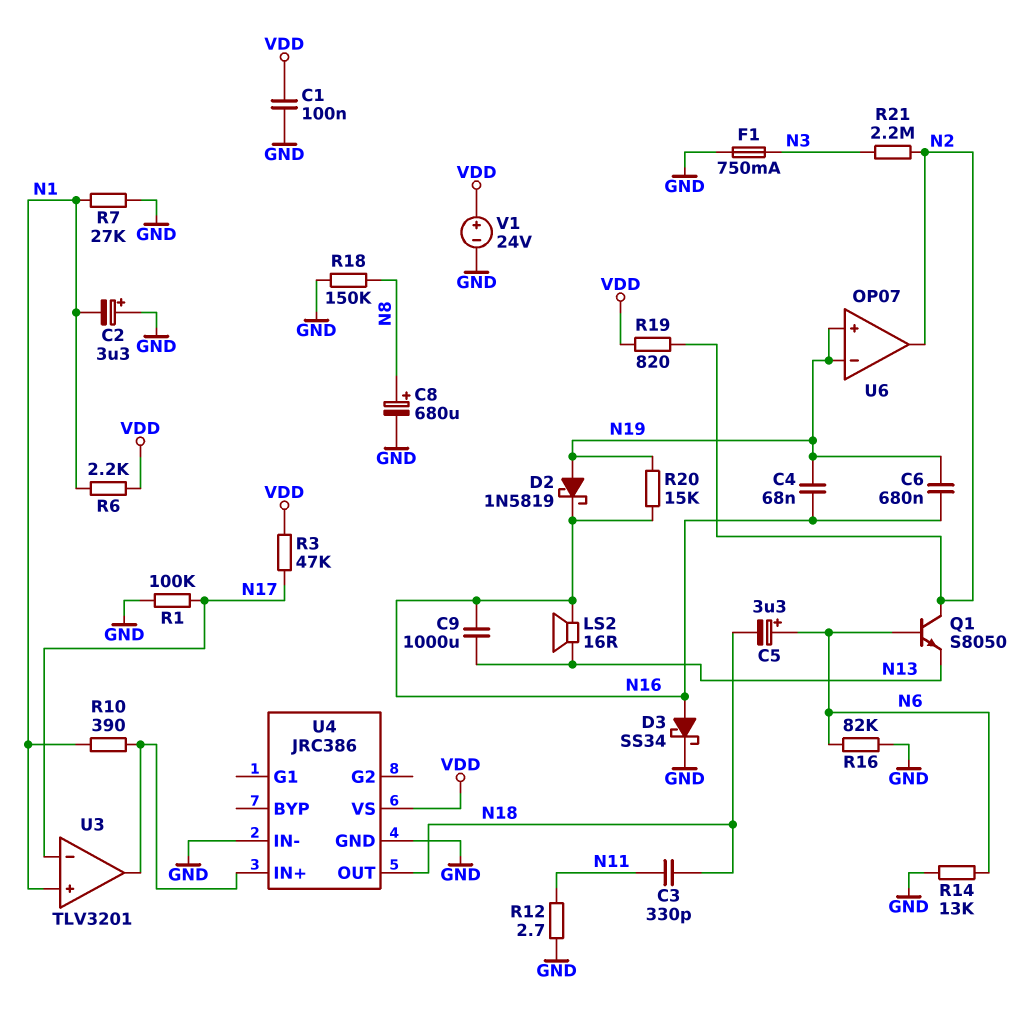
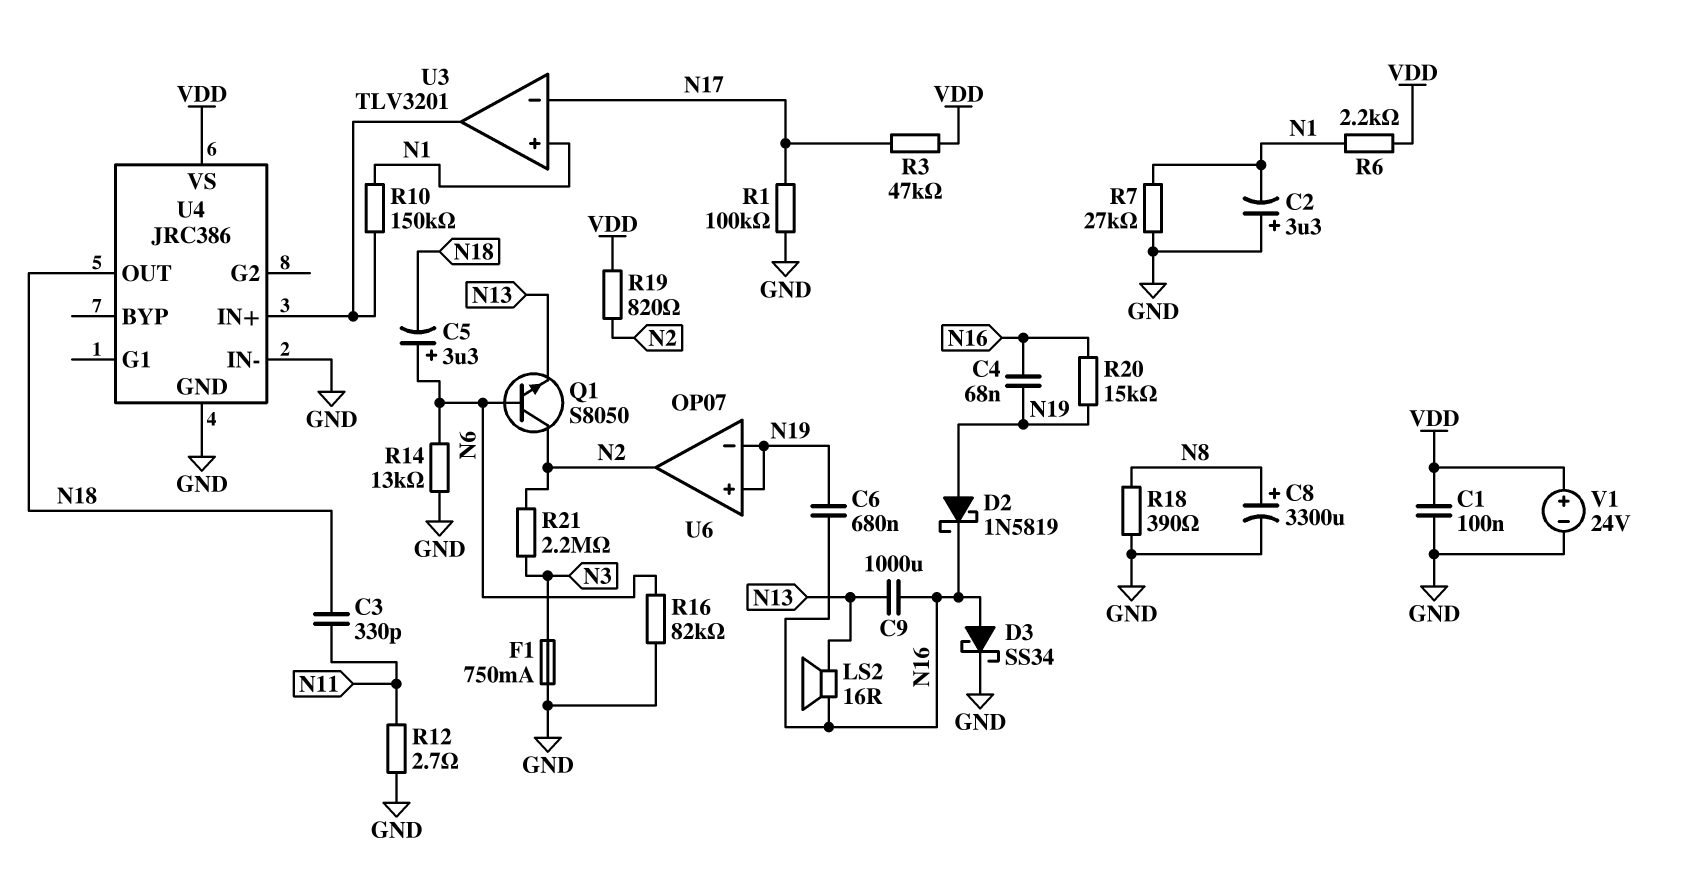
C8: 680uF (plus N8, minus GND) -> 3300uF (plus N8, minus GND)
R10: 390 (N1, U3/out) -> 150k (N1, U3/out)
R18: 150k (GND, N8) -> 390 (GND, N8)

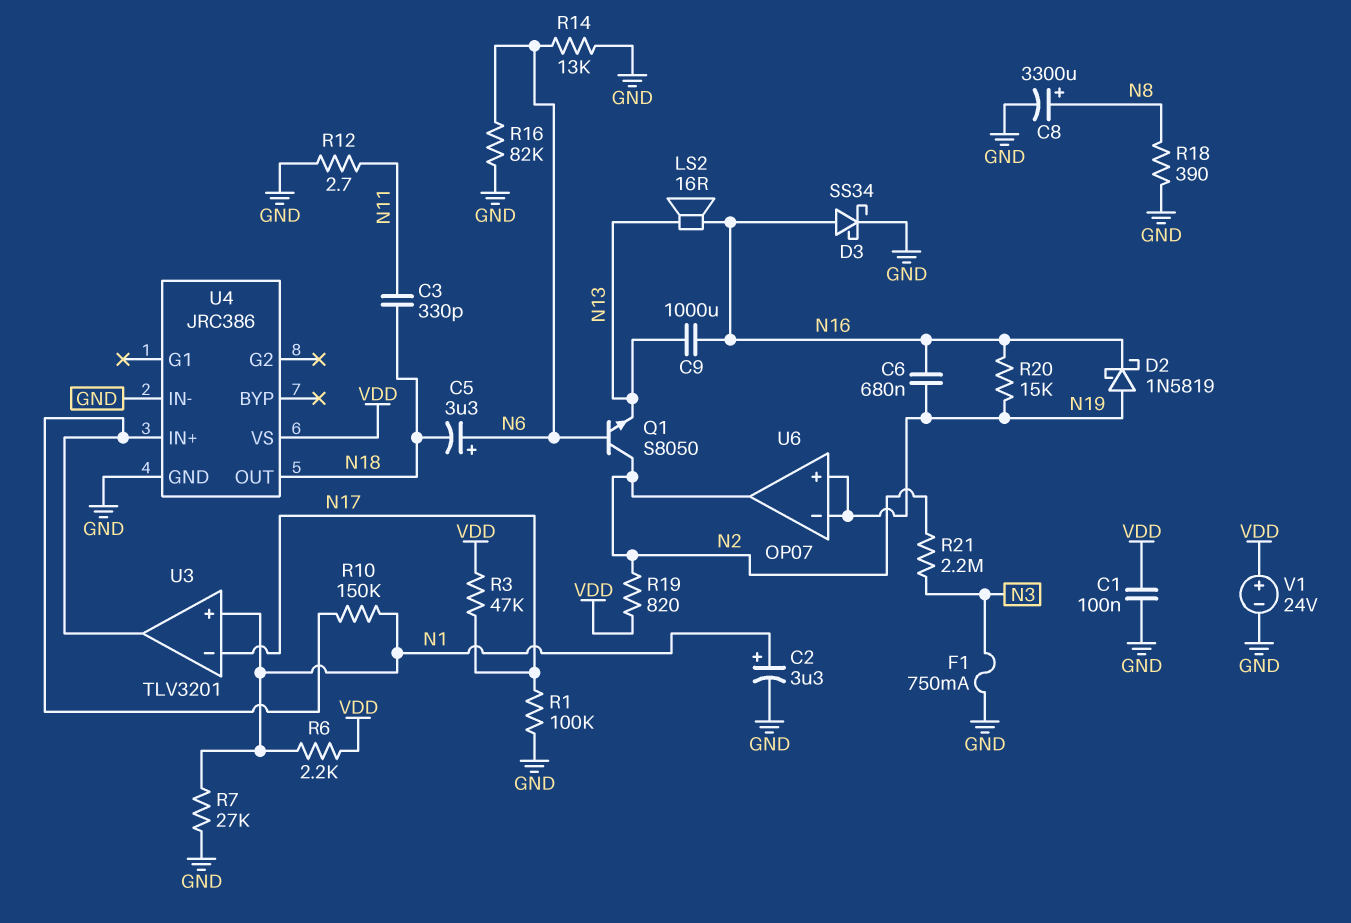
C2: 3.3uF (plus GND, minus N1) -> 3.3uF (plus N1, minus GND)
C4: 68nF (N16, N19) -> none

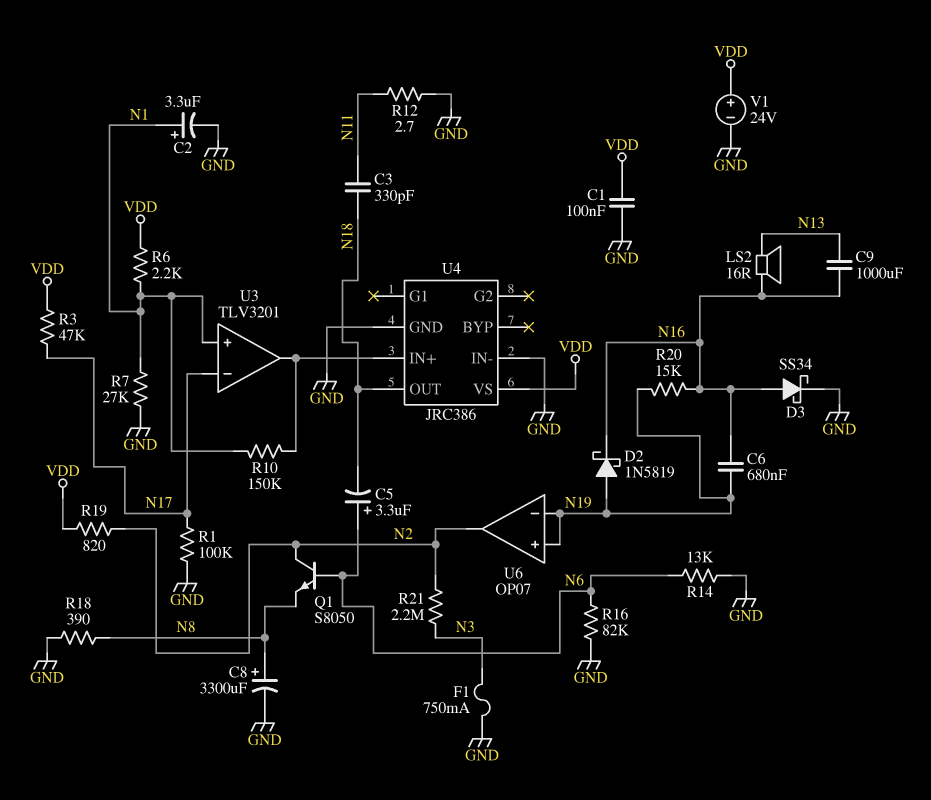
Q1: NPN S8050 (B N6, C N2, E N13) -> NPN S8050 (B N6, C N2, E N8)

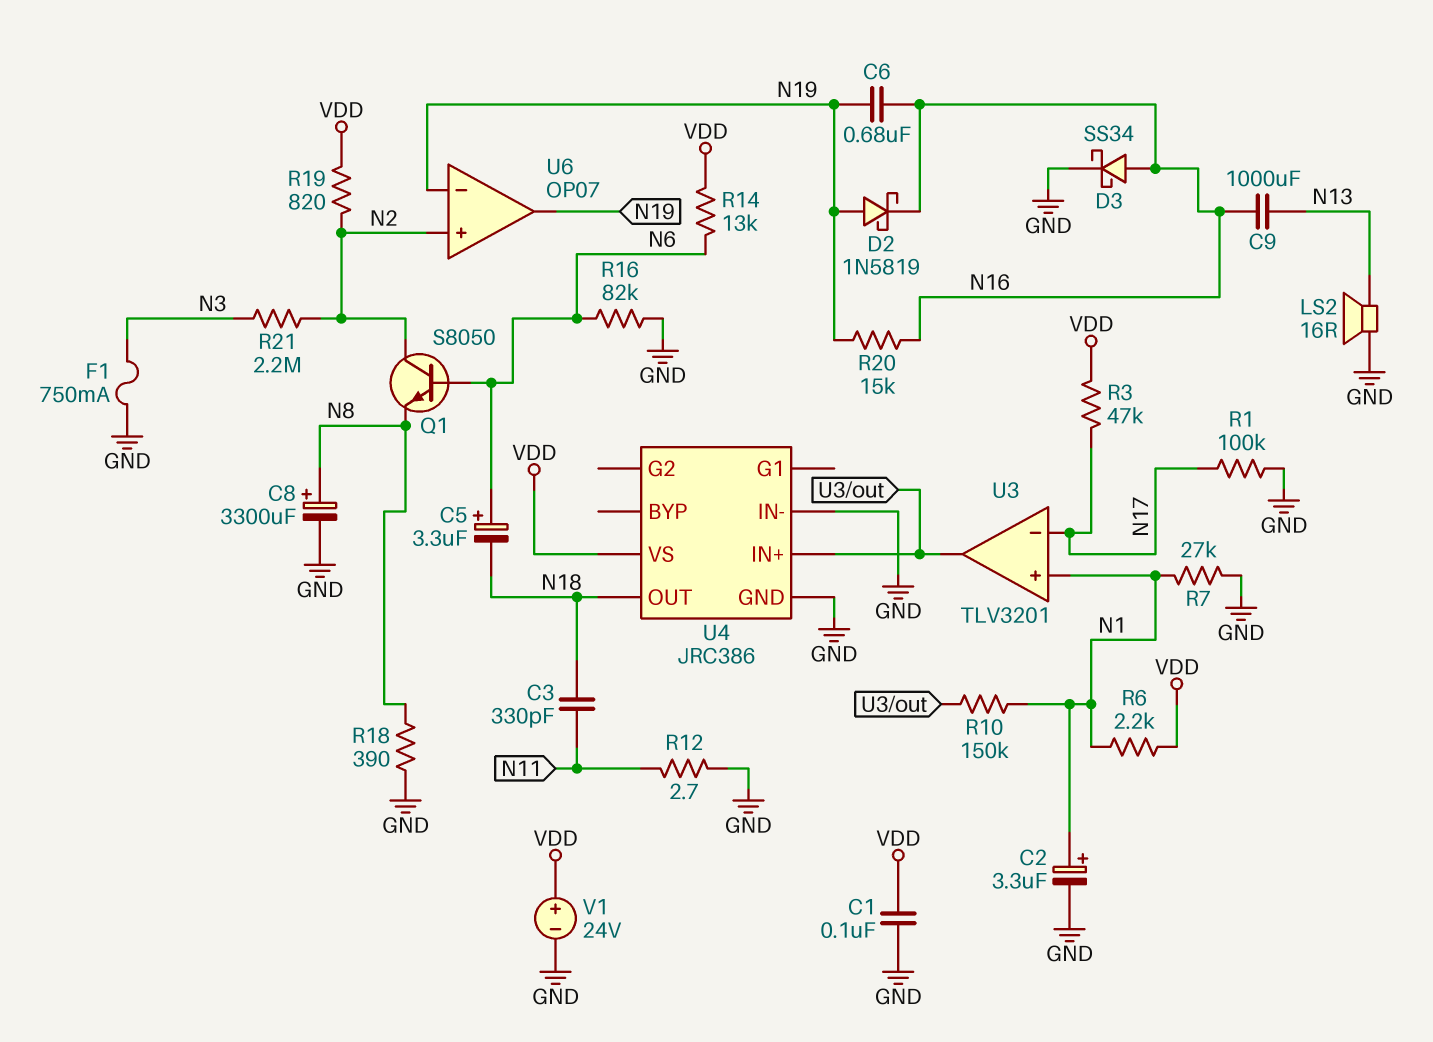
LS2: speaker 16R (N13, N16) -> speaker 16R (GND, N13)
R14: 13k (GND, N6) -> 13k (N6, VDD)
U6 pin in+: N19 -> N2
U6 pin out: N2 -> N19

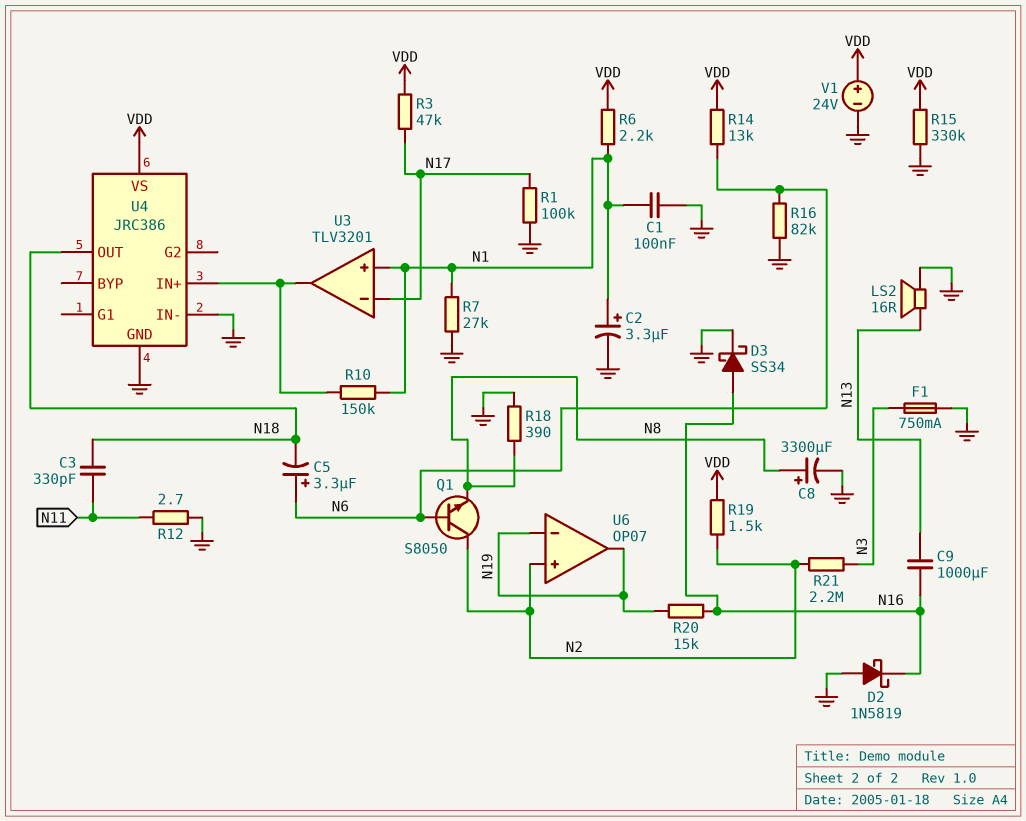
C1: 100nF (GND, VDD) -> 100nF (GND, N1)
C6: 680nF (N16, N19) -> none
D2: schottky 1N5819 (A N19, K N16) -> schottky 1N5819 (A GND, K N16)
R15: none -> 330k (GND, VDD)
R19: 820 (N2, VDD) -> 1.5k (N2, VDD)

